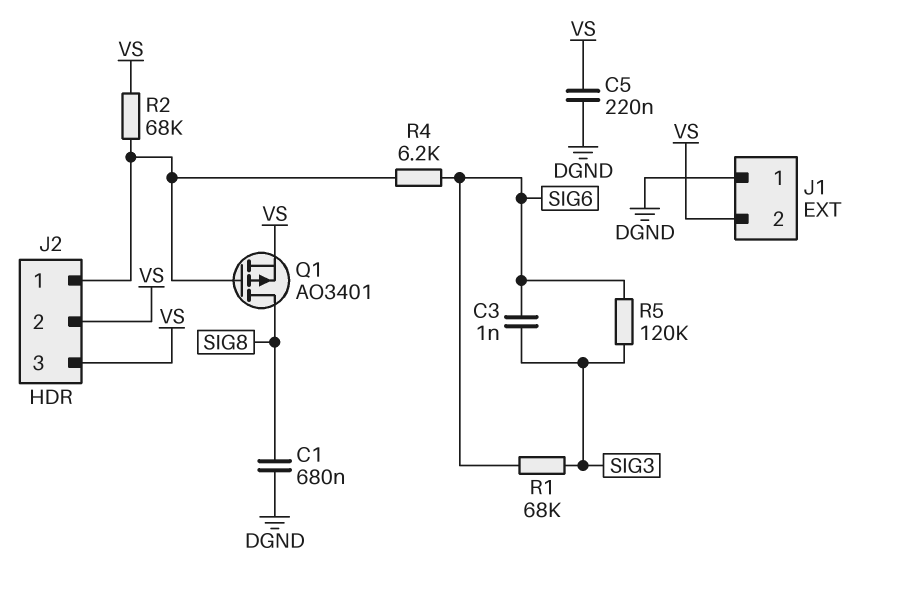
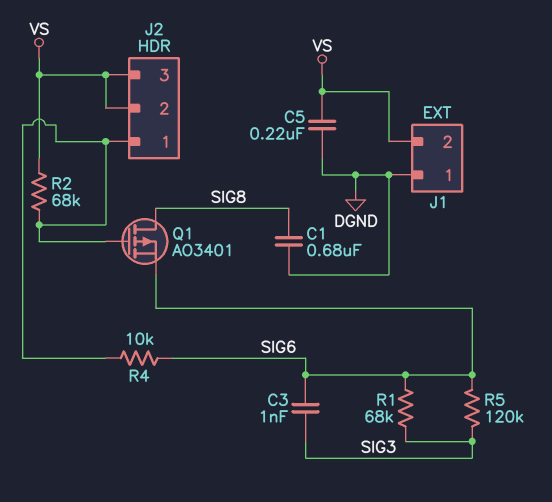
Q1: PMOS AO3401 (G J2/1, D SIG8, S VS) -> PMOS AO3401 (G J2/1, D SIG8, S SIG6)
R4: 6.2k (J2/1, SIG6) -> 10k (J2/1, SIG6)

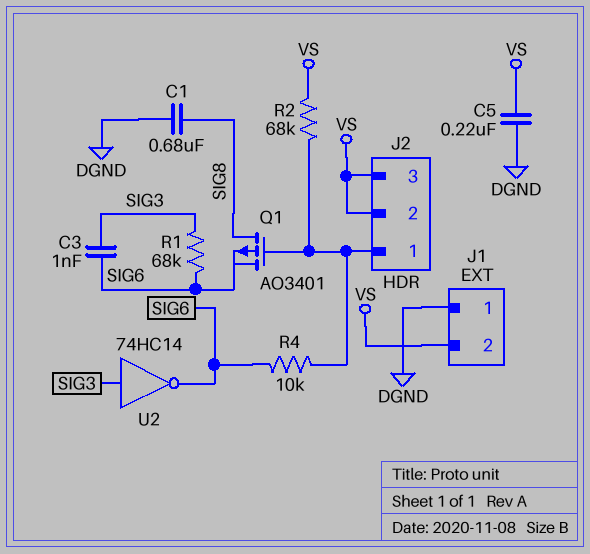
R5: 120k (SIG3, SIG6) -> none
U2: none -> NOT 74HC14 (in SIG3, out SIG6)

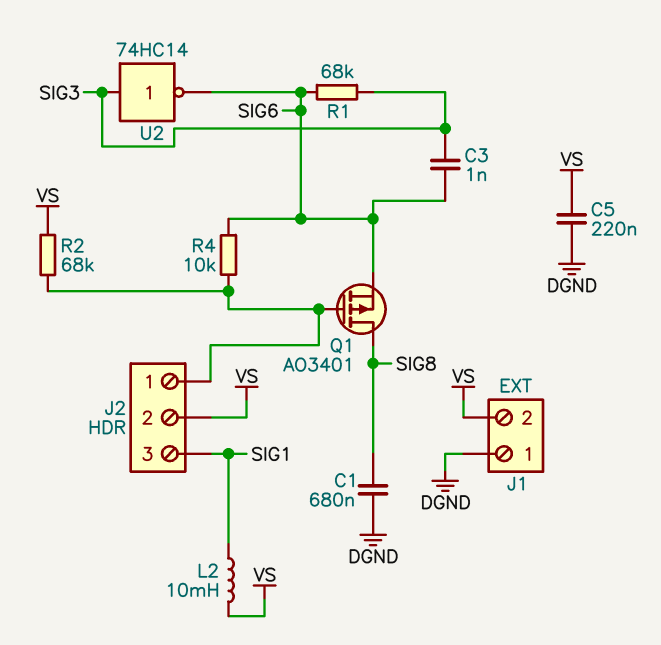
J2 pin 3: VS -> SIG1
L2: none -> 10mH (SIG1, VS)

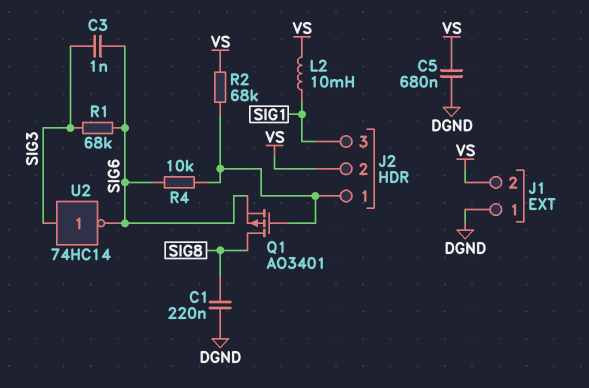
C1: 680nF (DGND, SIG8) -> 220nF (DGND, SIG8)
C5: 220nF (DGND, VS) -> 680nF (DGND, VS)

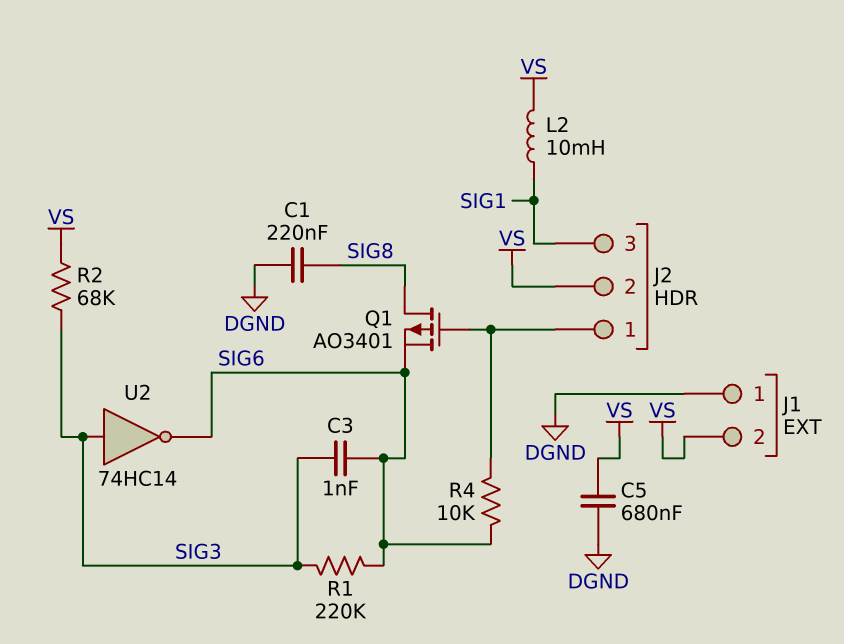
R1: 68k (SIG3, SIG6) -> 220k (SIG3, SIG6)
R2: 68k (J2/1, VS) -> 68k (SIG3, VS)

